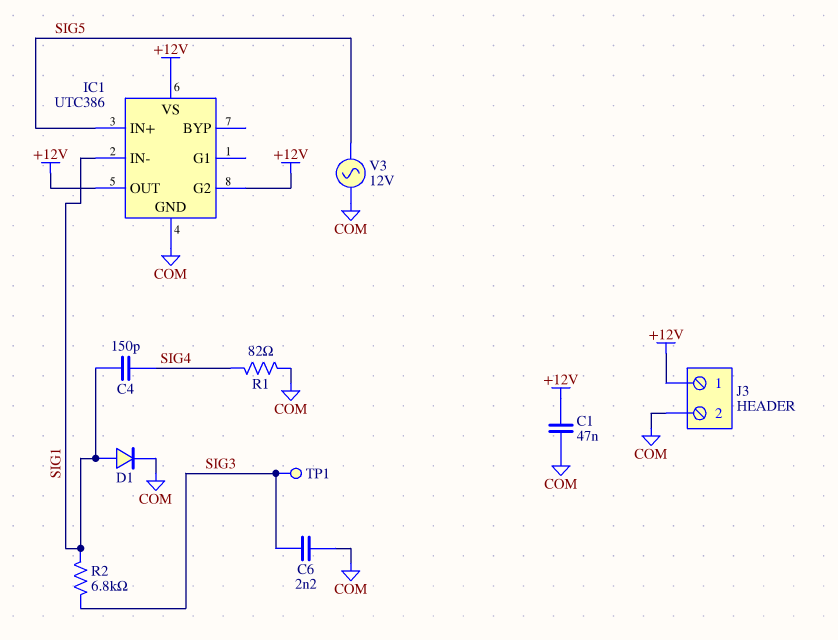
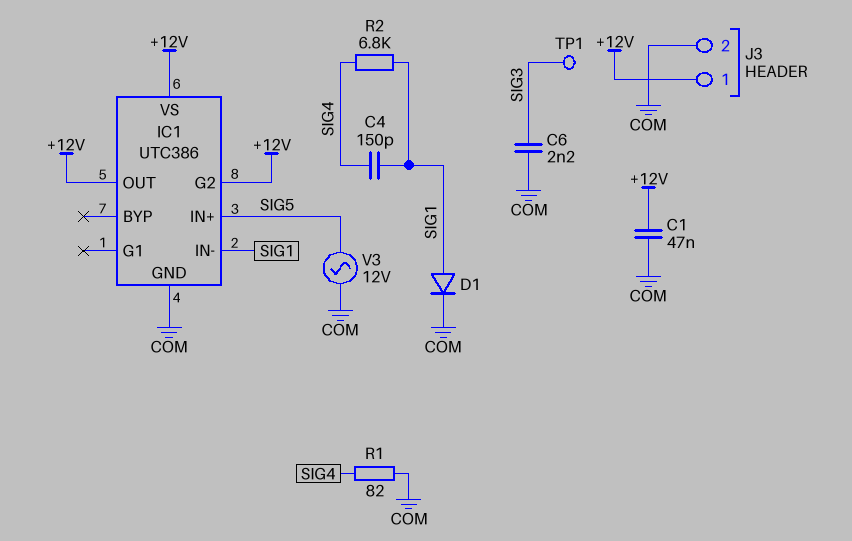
R2: 6.8k (SIG1, SIG3) -> 6.8k (SIG1, SIG4)

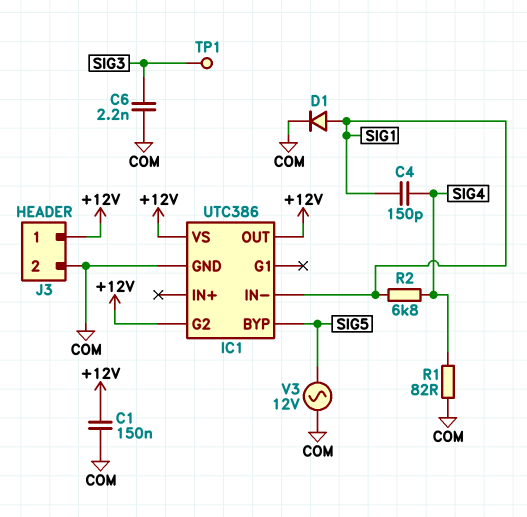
C1: 47nF (+12V, COM) -> 150nF (+12V, COM)
IC1 pin BYP: none -> SIG5
IC1 pin IN+: SIG5 -> none

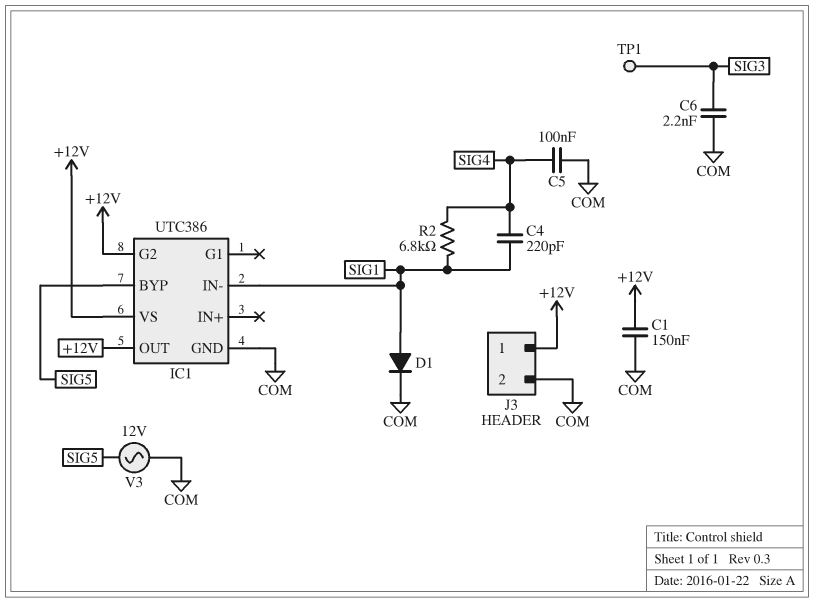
C4: 150pF (SIG1, SIG4) -> 220pF (SIG1, SIG4)
C5: none -> 100nF (COM, SIG4)
R1: 82 (COM, SIG4) -> none

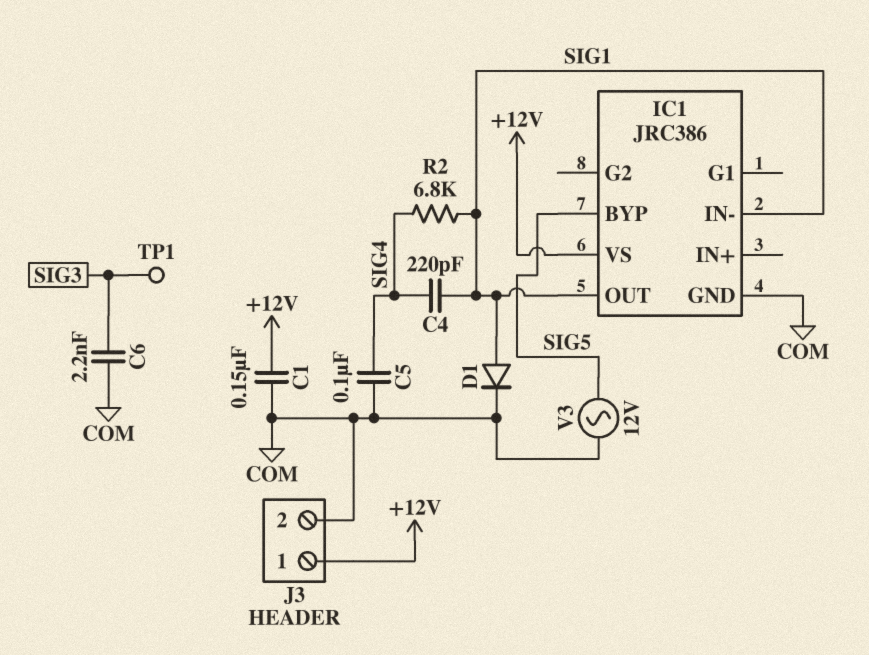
IC1: UTC386 -> JRC386
IC1 pin G2: +12V -> none
IC1 pin OUT: +12V -> SIG1

